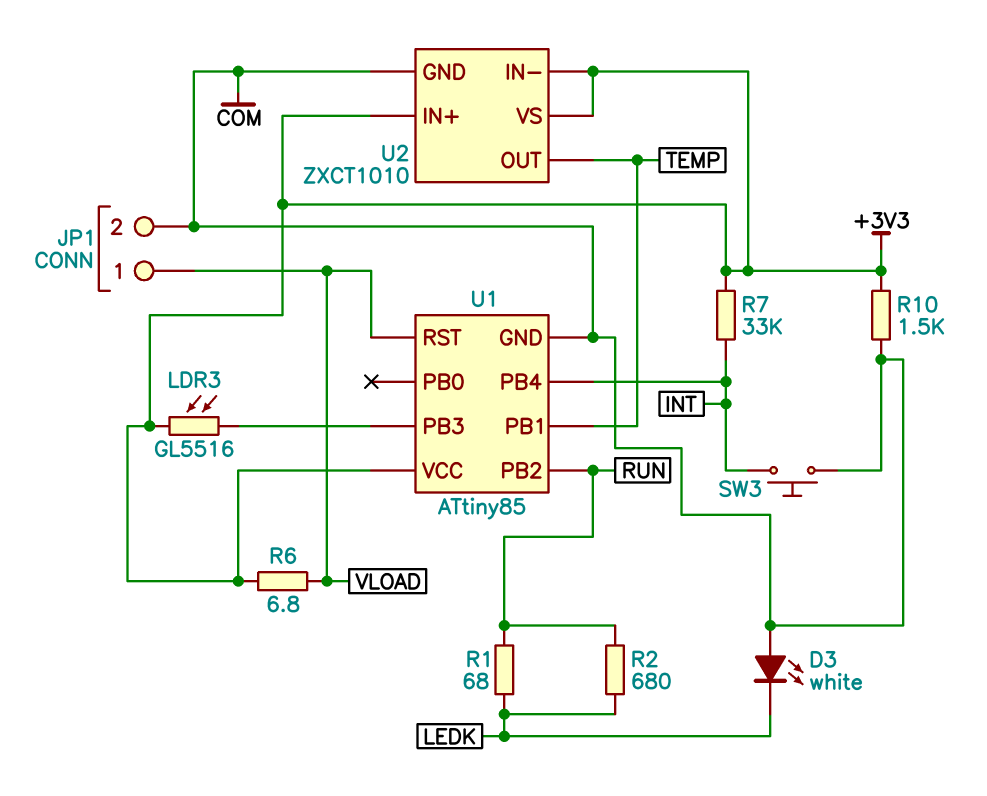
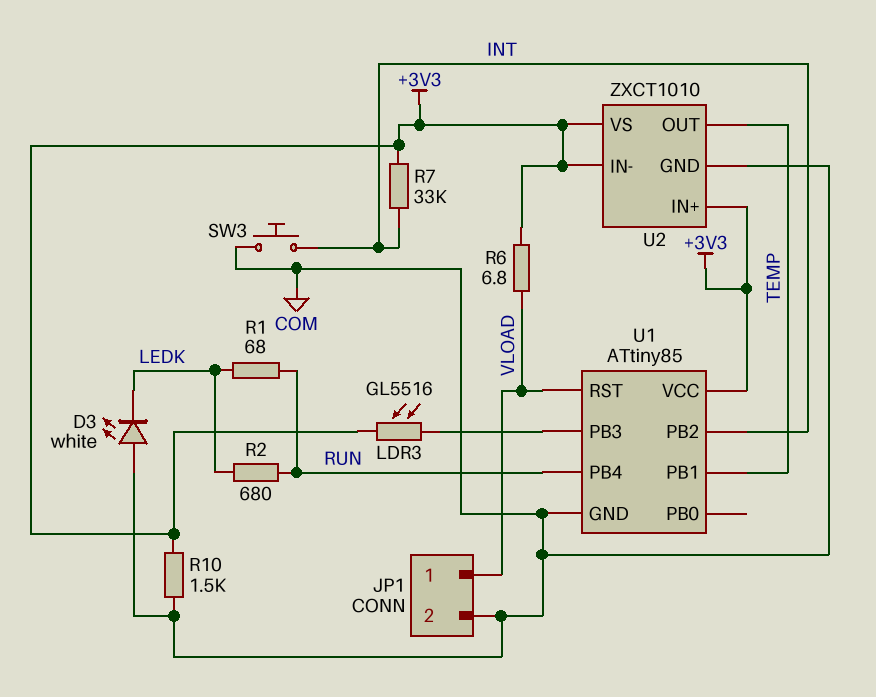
U1 pin PB2: RUN -> INT
U1 pin PB4: INT -> RUN

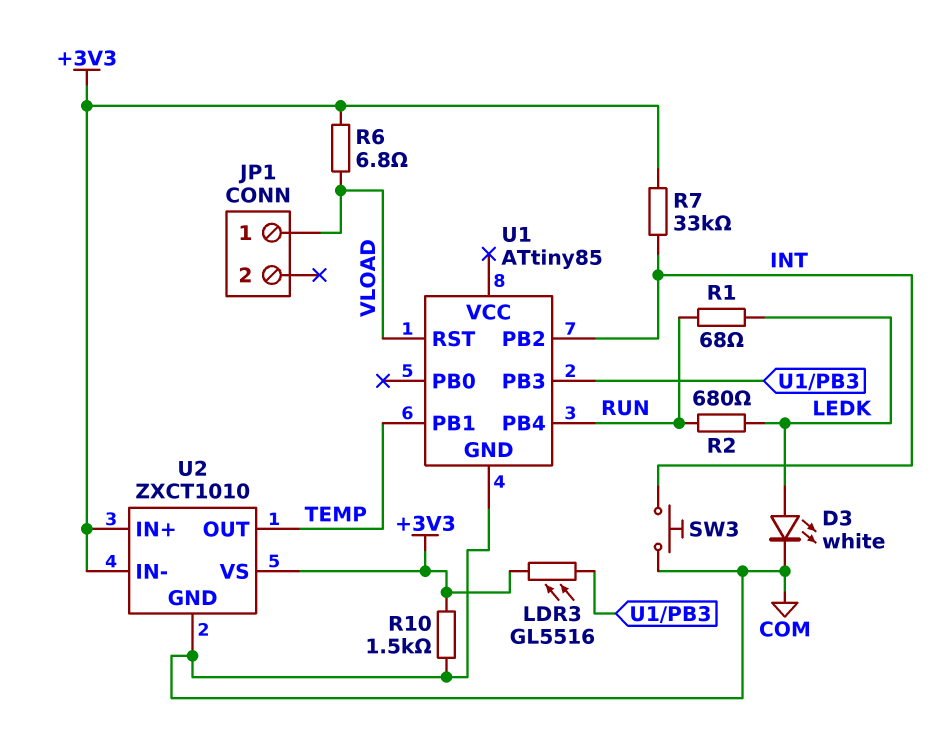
D3: LED white (A COM, K LEDK) -> LED white (A LEDK, K COM)
JP1 pin 2: COM -> none
U1 pin VCC: +3V3 -> none

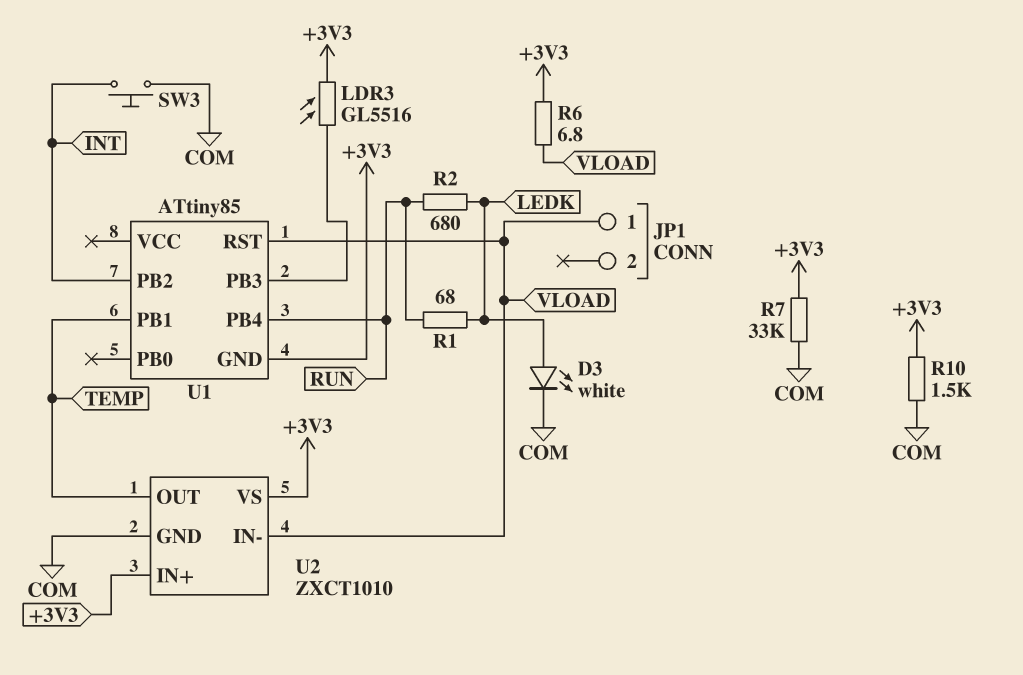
R7: 33k (+3V3, INT) -> 33k (+3V3, COM)
U1 pin GND: COM -> +3V3
U2 pin IN-: +3V3 -> VLOAD

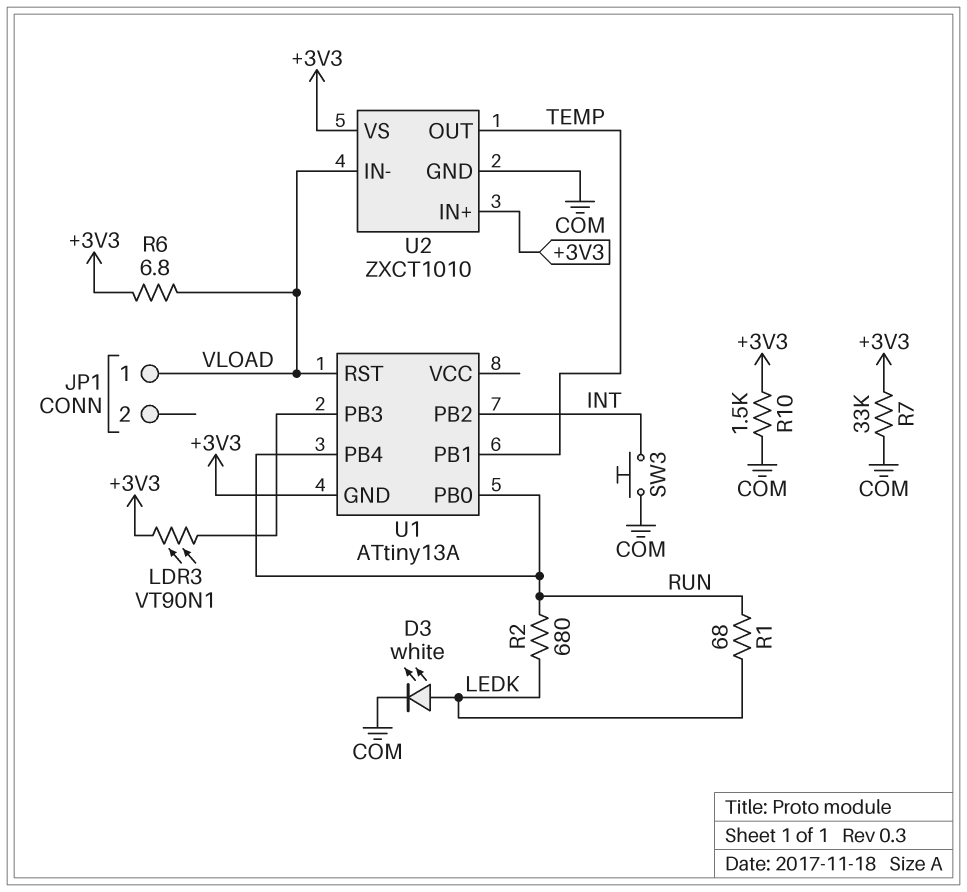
LDR3: GL5516 (+3V3, U1/PB3) -> VT90N1 (+3V3, U1/PB3)
U1: ATtiny85 -> ATtiny13A
U1 pin PB0: none -> RUN

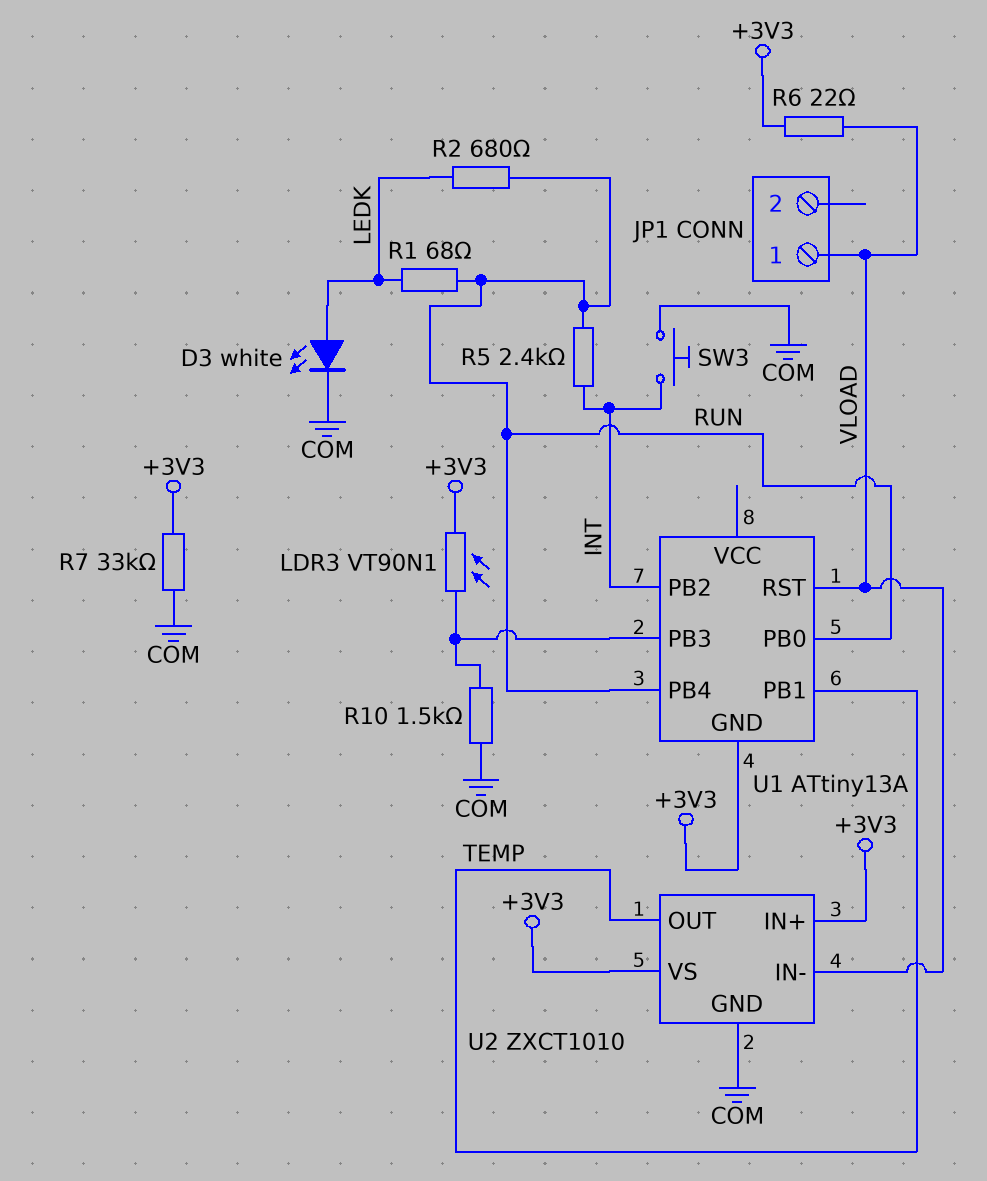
R5: none -> 2.4k (INT, RUN)
R6: 6.8 (+3V3, VLOAD) -> 22 (+3V3, VLOAD)
R10: 1.5k (+3V3, COM) -> 1.5k (COM, U1/PB3)

